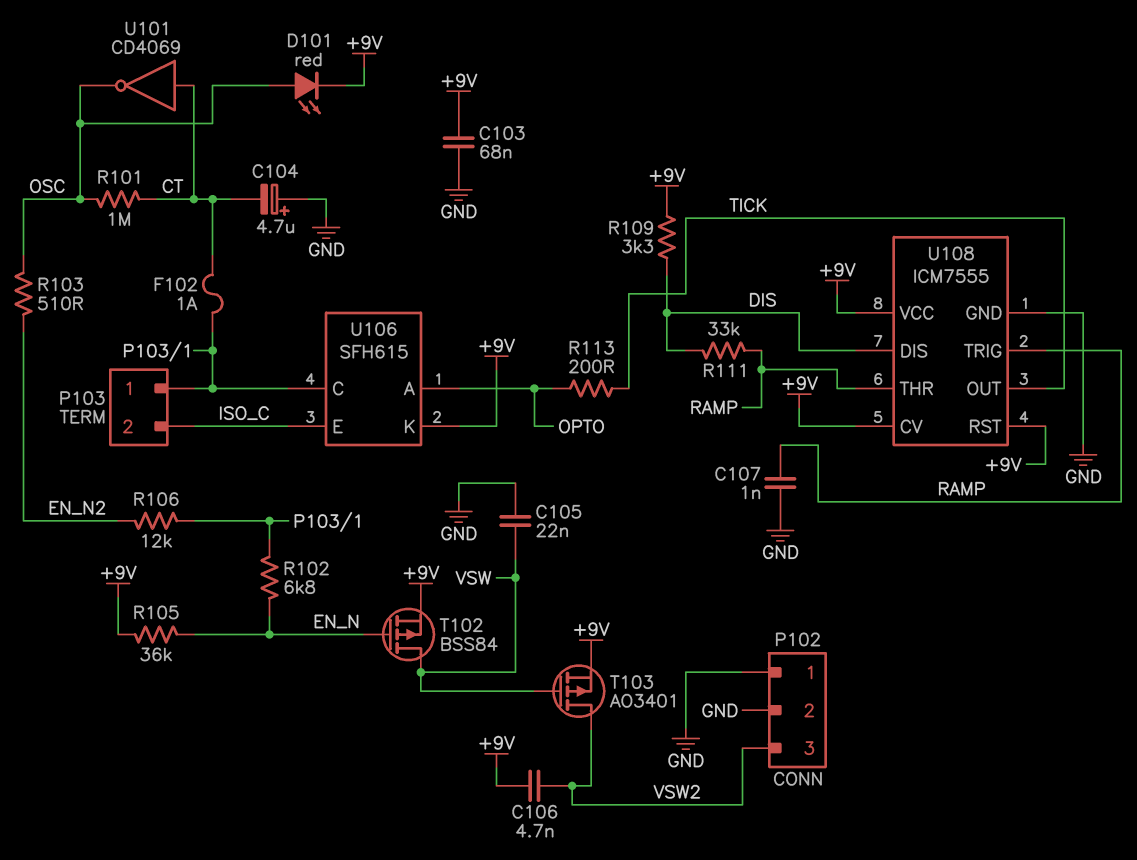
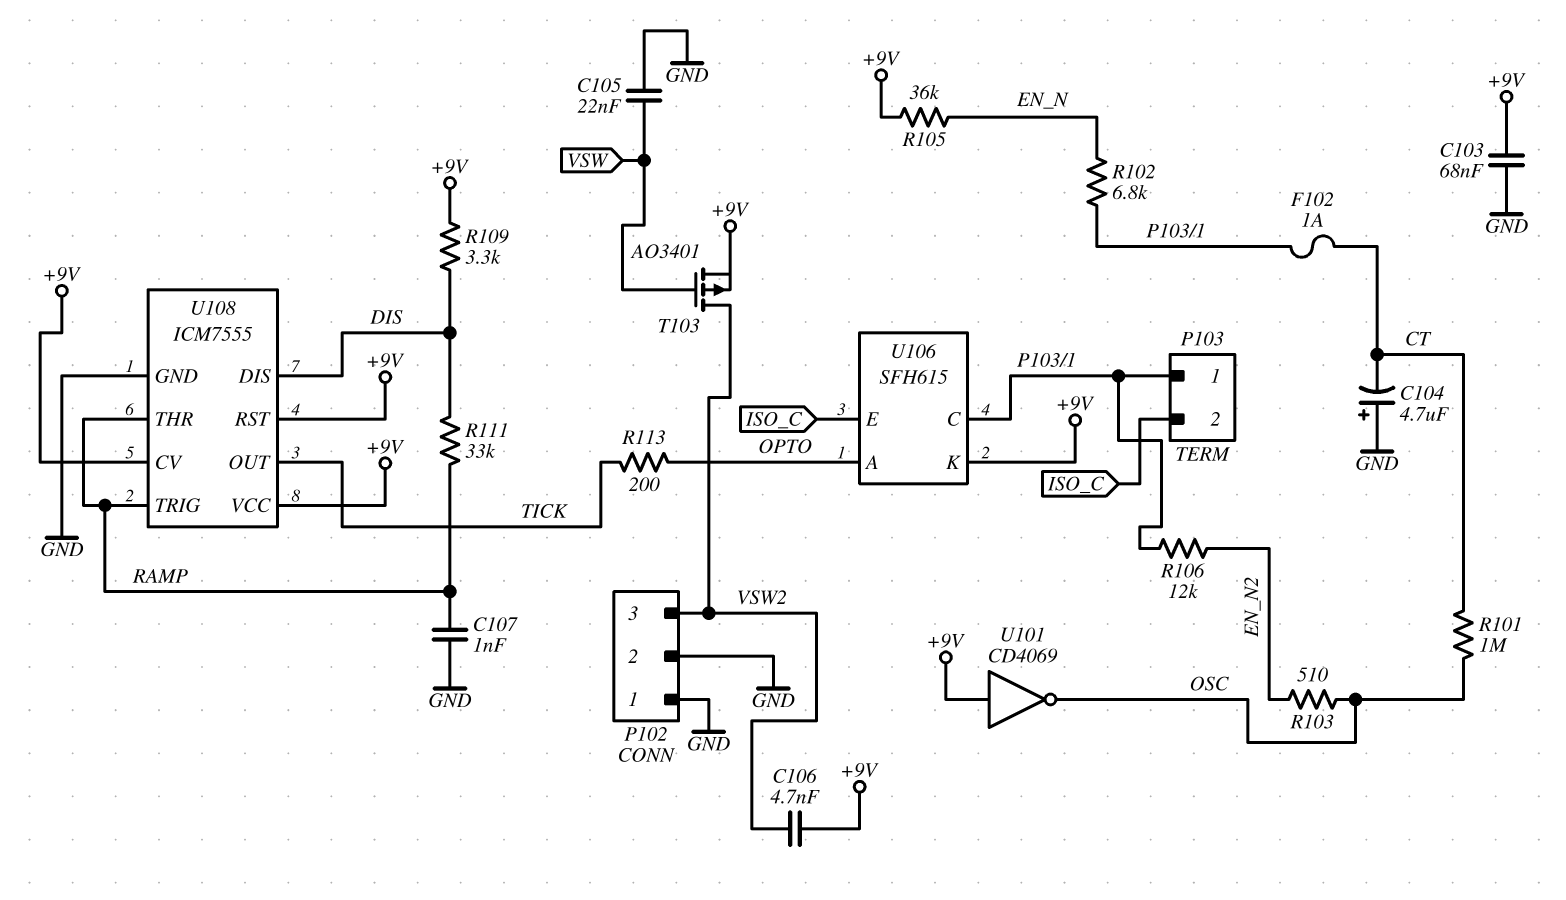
D101: LED red (A OSC, K +9V) -> none
T102: PMOS BSS84 (G EN_N, D VSW, S +9V) -> none
U101: NOT CD4069 (in CT, out OSC) -> NOT CD4069 (in +9V, out OSC)

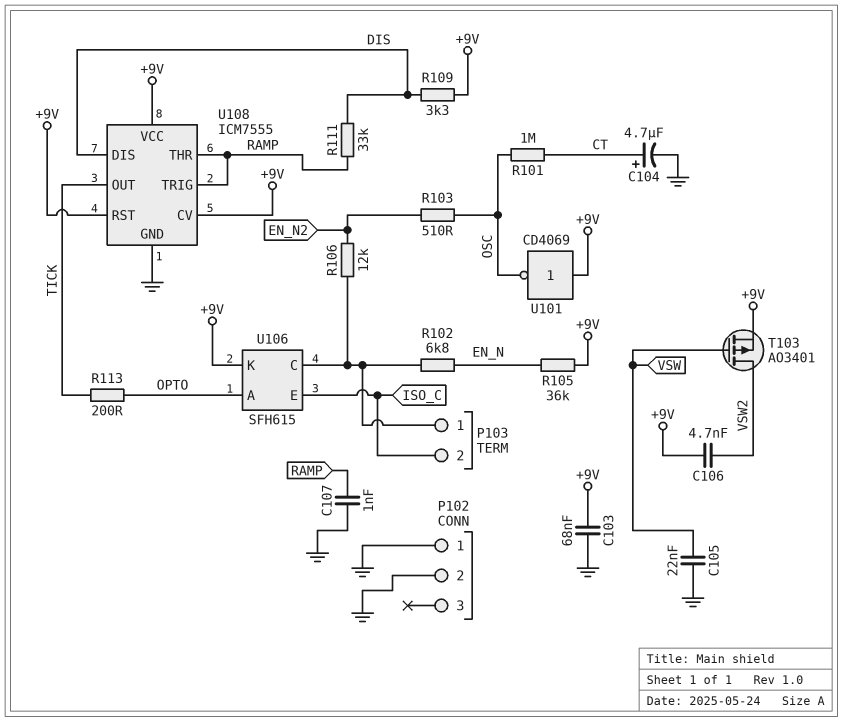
C104: 4.7uF (plus GND, minus CT) -> 4.7uF (plus CT, minus GND)
F102: 1A (CT, P103/1) -> none
P102 pin 3: VSW2 -> none

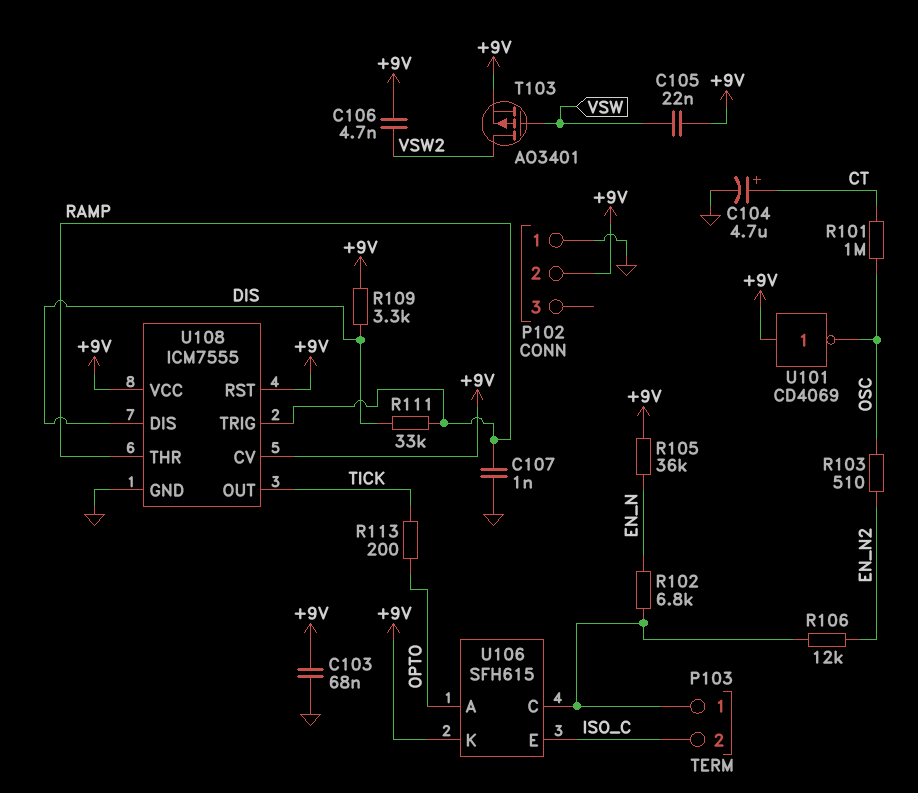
C105: 22nF (GND, VSW) -> 22nF (+9V, VSW)
P102 pin 2: GND -> +9V

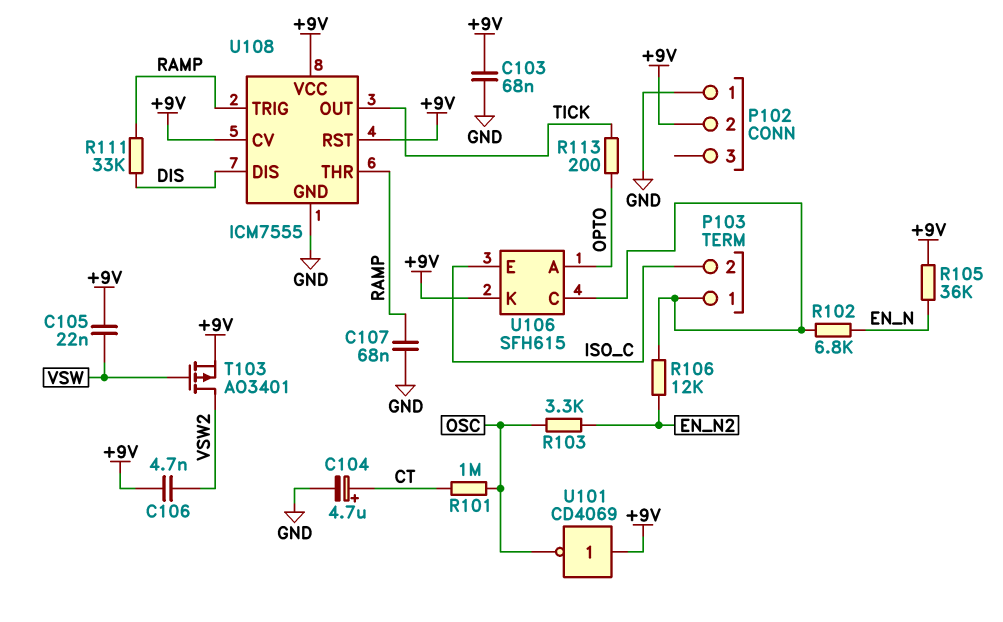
C107: 1nF (GND, RAMP) -> 68nF (GND, RAMP)
R103: 510 (EN_N2, OSC) -> 3.3k (EN_N2, OSC)
R109: 3.3k (+9V, DIS) -> none

